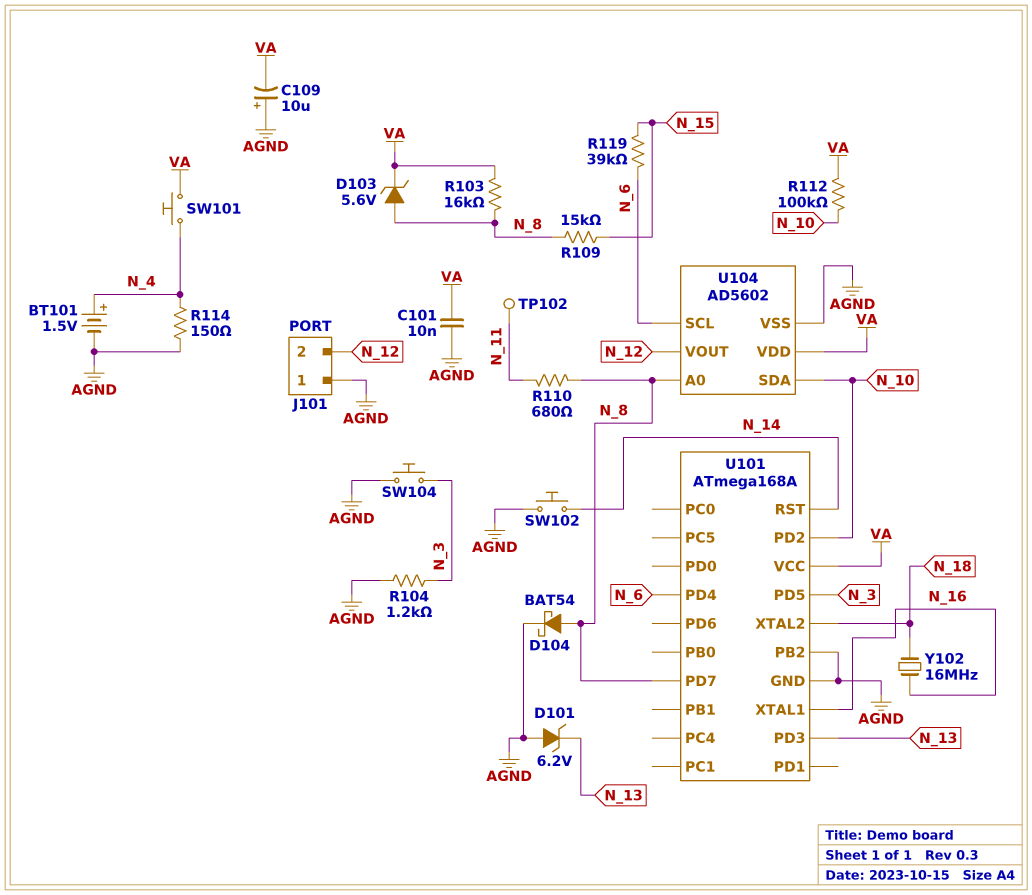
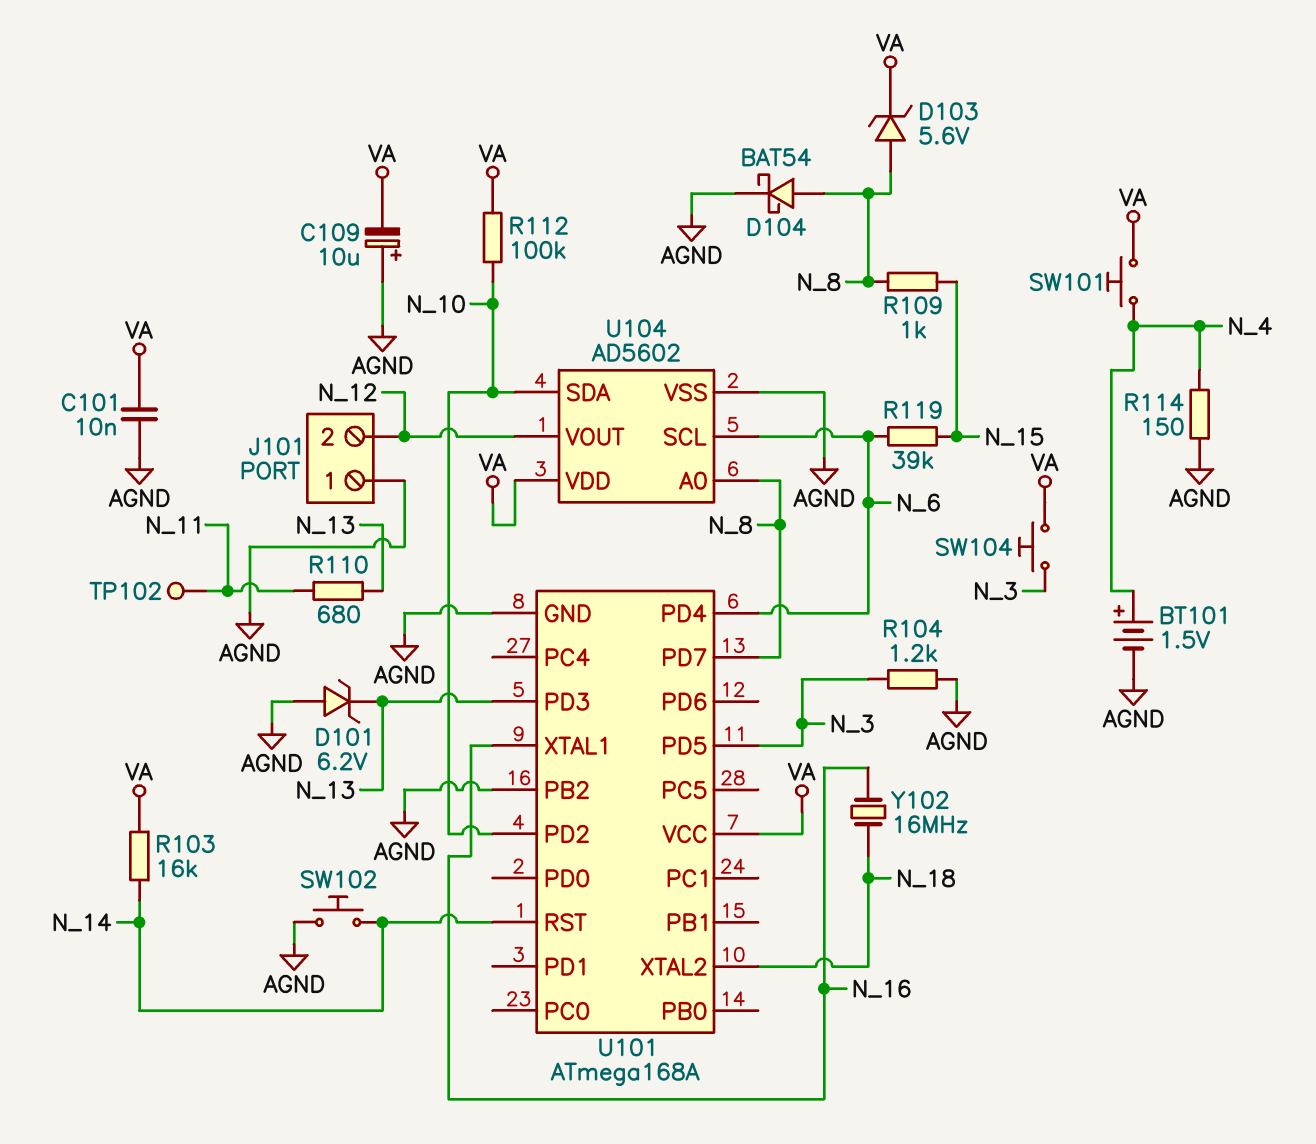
R103: 16k (N_8, VA) -> 16k (N_14, VA)
R109: 15k (N_8, N_15) -> 1k (N_8, N_15)
R110: 680 (N_8, N_11) -> 680 (N_11, N_13)
SW104: button (AGND, N_3) -> button (N_3, VA)

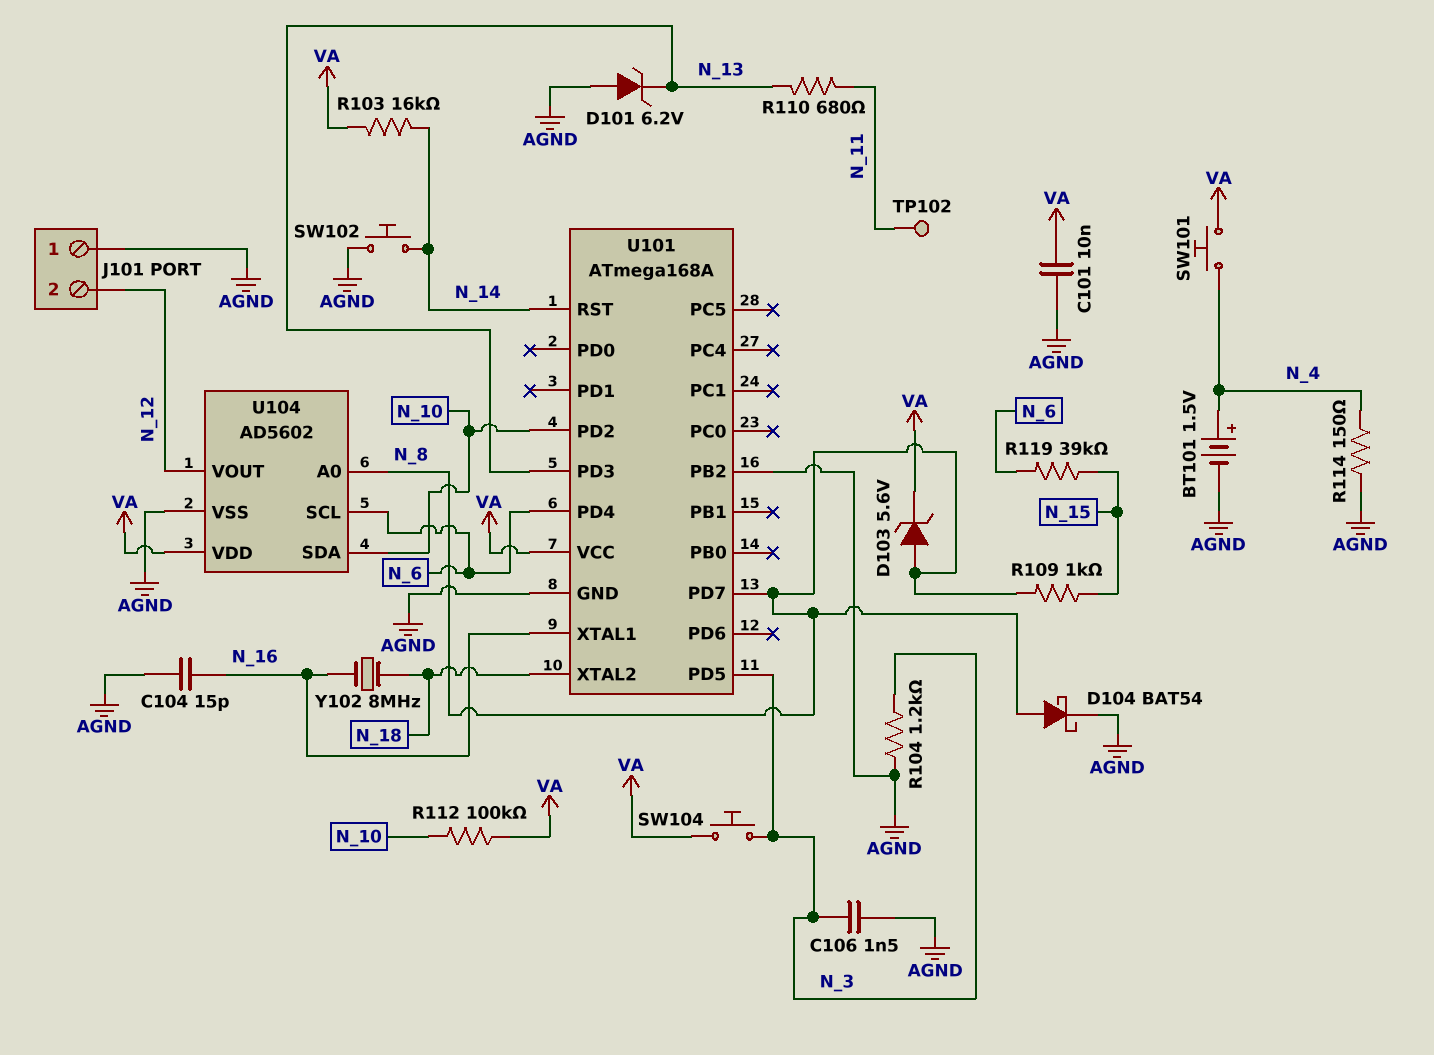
C104: none -> 15pF (AGND, N_16)
C106: none -> 1.5nF (AGND, N_3)
C109: 10uF (plus AGND, minus VA) -> none
Y102: 16MHz (N_16, N_18) -> 8MHz (N_16, N_18)

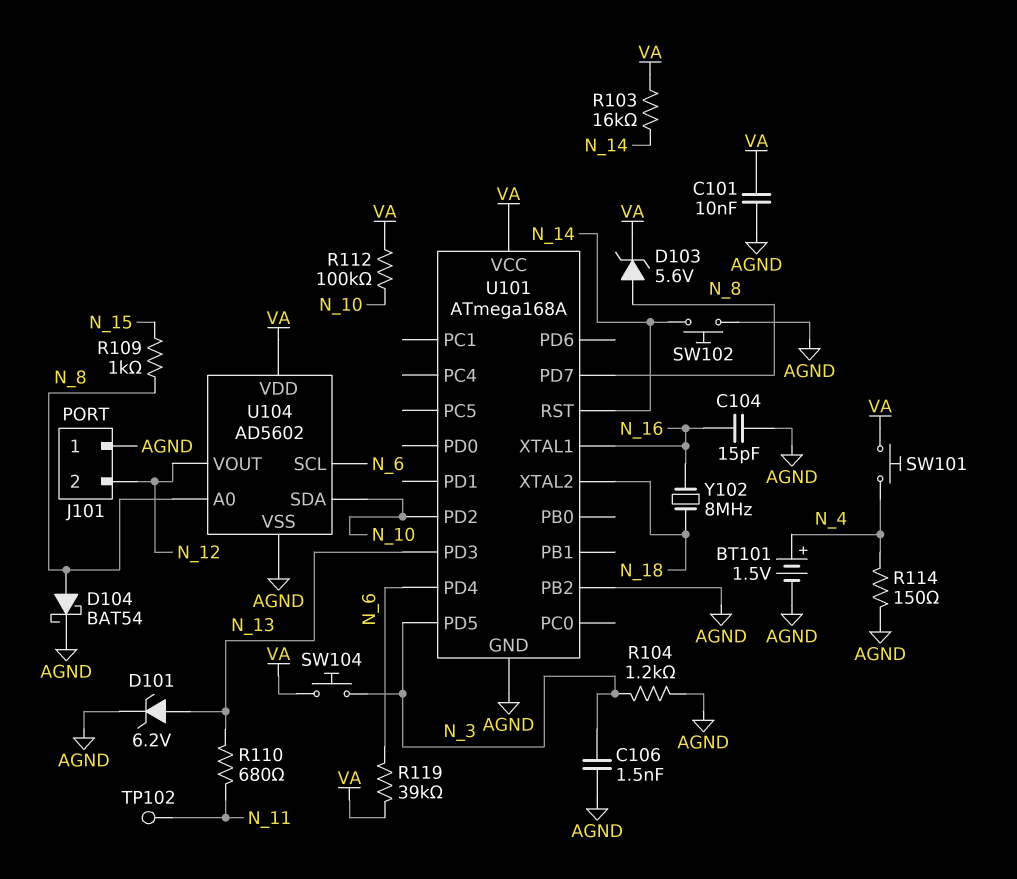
D101: zener 6.2V (A AGND, K N_13) -> zener 6.2V (A N_13, K AGND)
R119: 39k (N_6, N_15) -> 39k (N_6, VA)

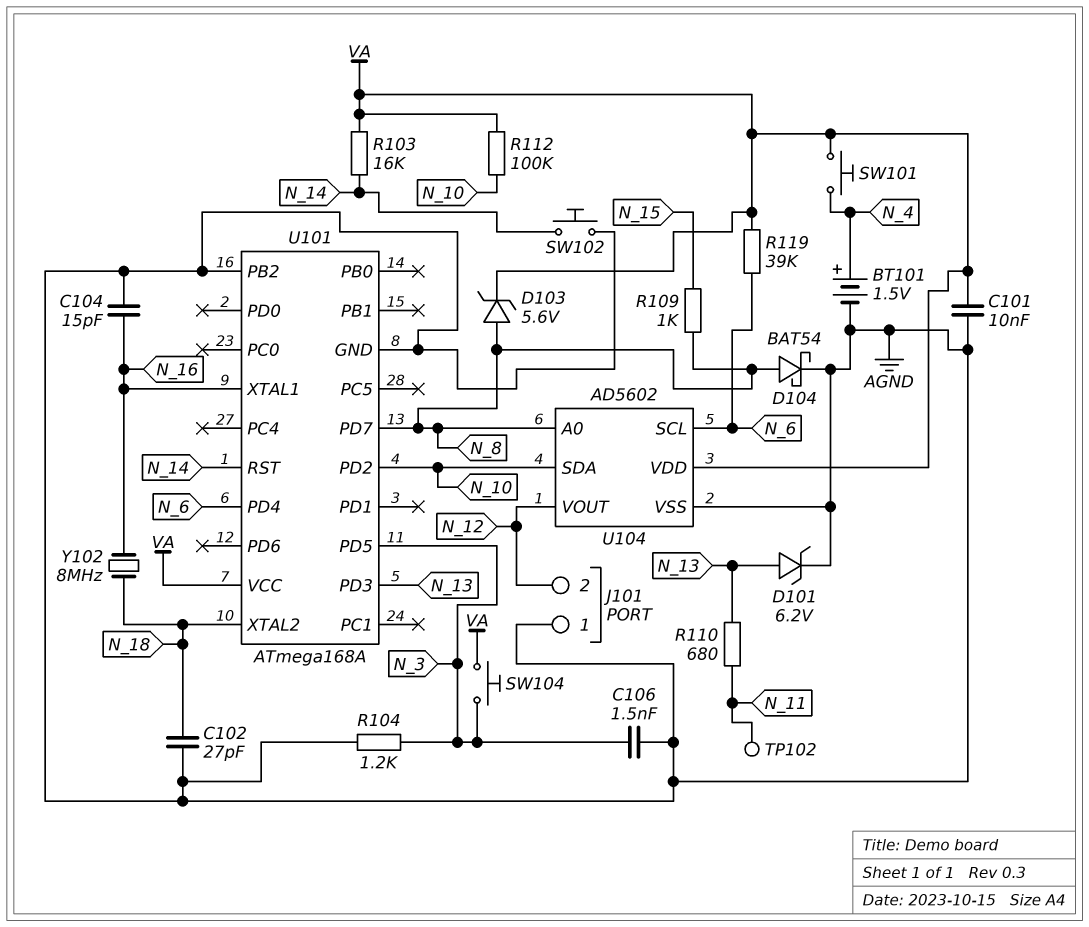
C102: none -> 27pF (AGND, N_18)
R114: 150 (AGND, N_4) -> none

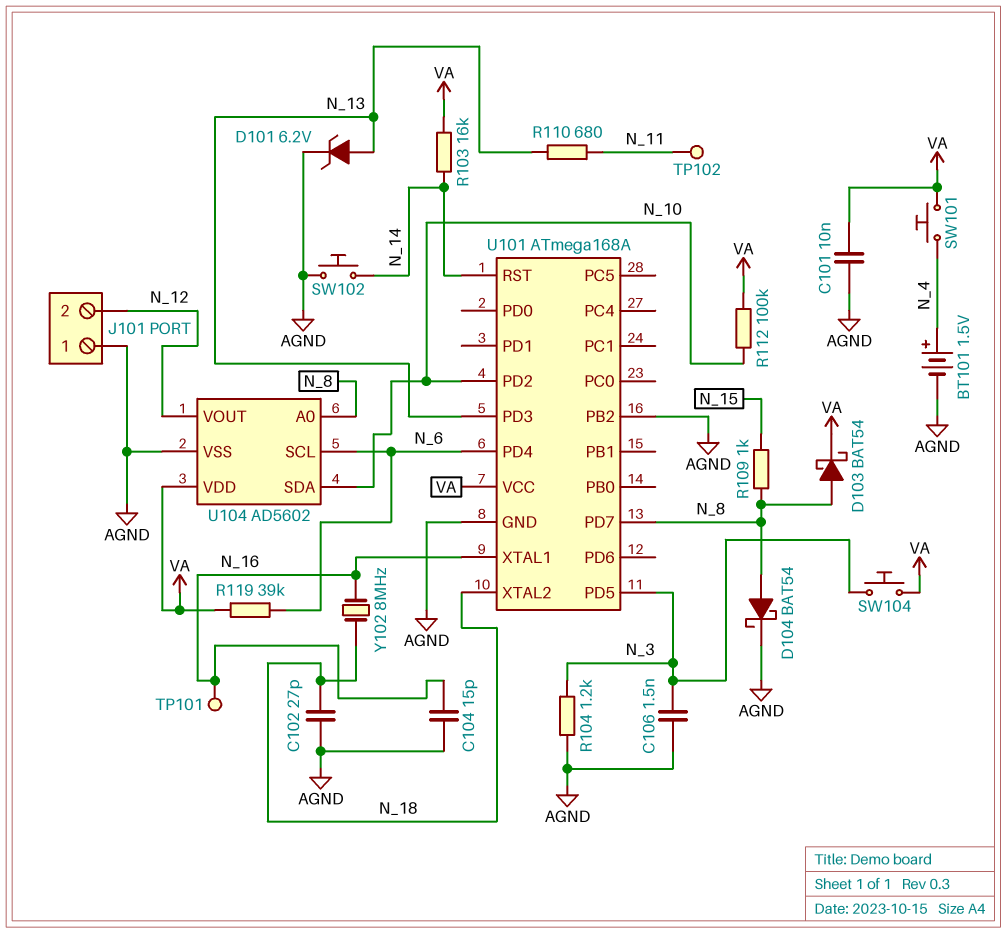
D103: zener 5.6V (A N_8, K VA) -> schottky BAT54 (A N_8, K VA)
TP101: none -> test point (N_16)

